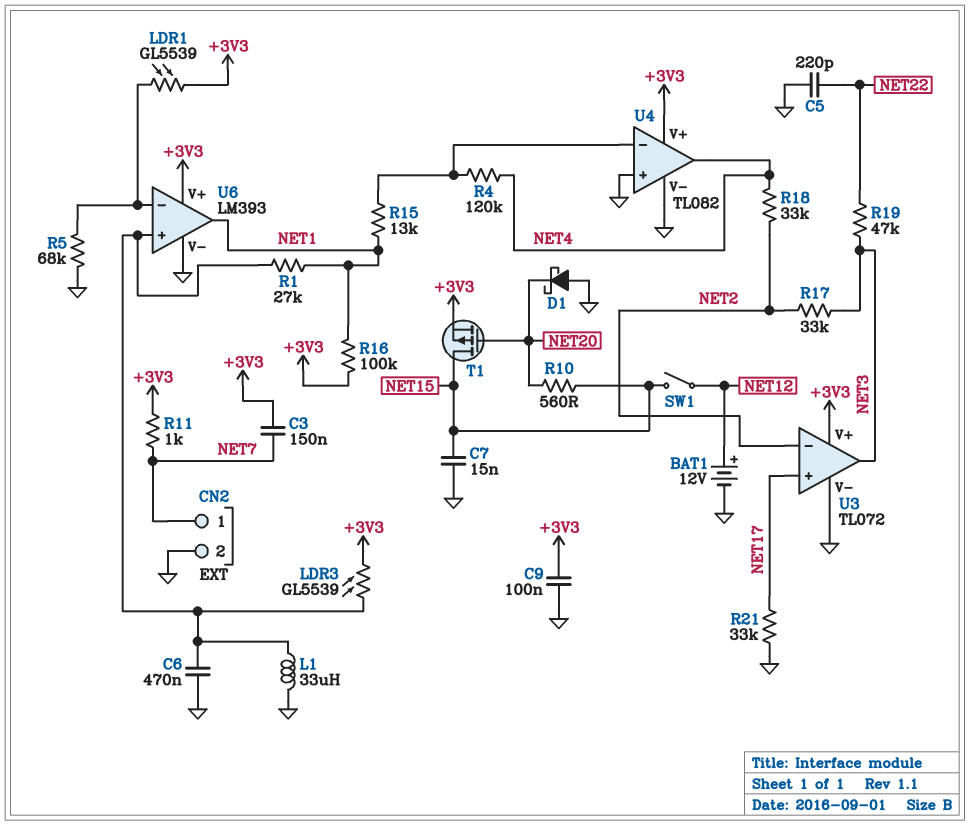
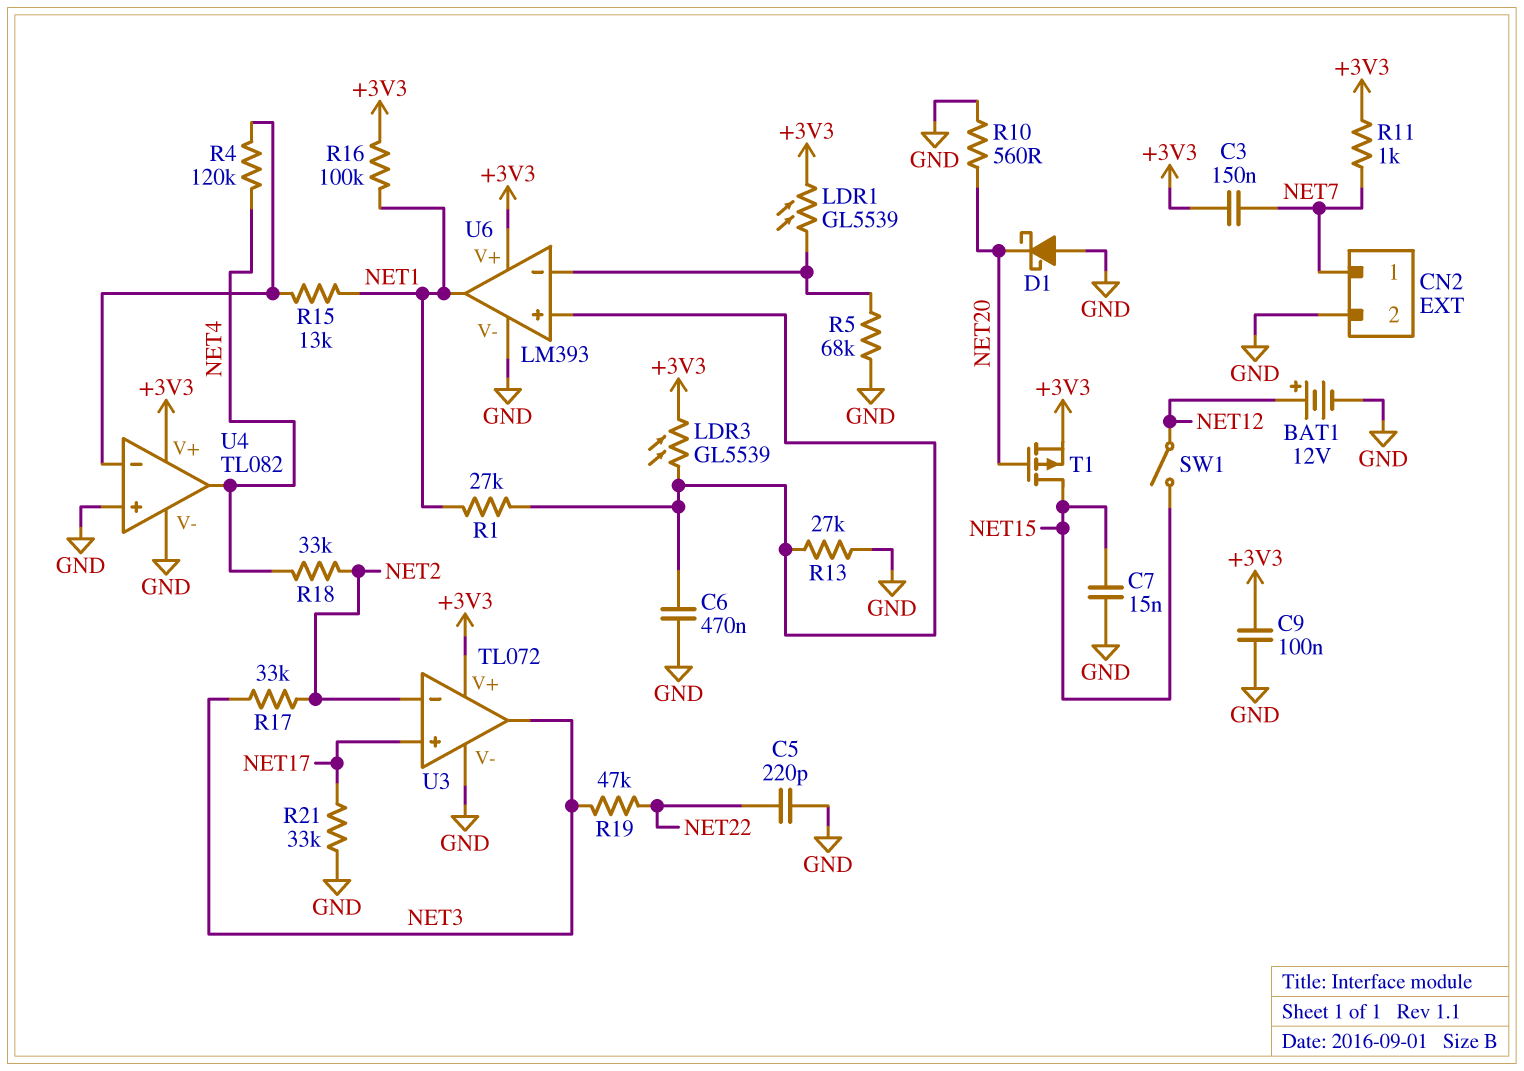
L1: 33uH (GND, U6/in+) -> none
R10: 560 (NET15, NET20) -> 560 (GND, NET20)
R13: none -> 27k (GND, U6/in+)

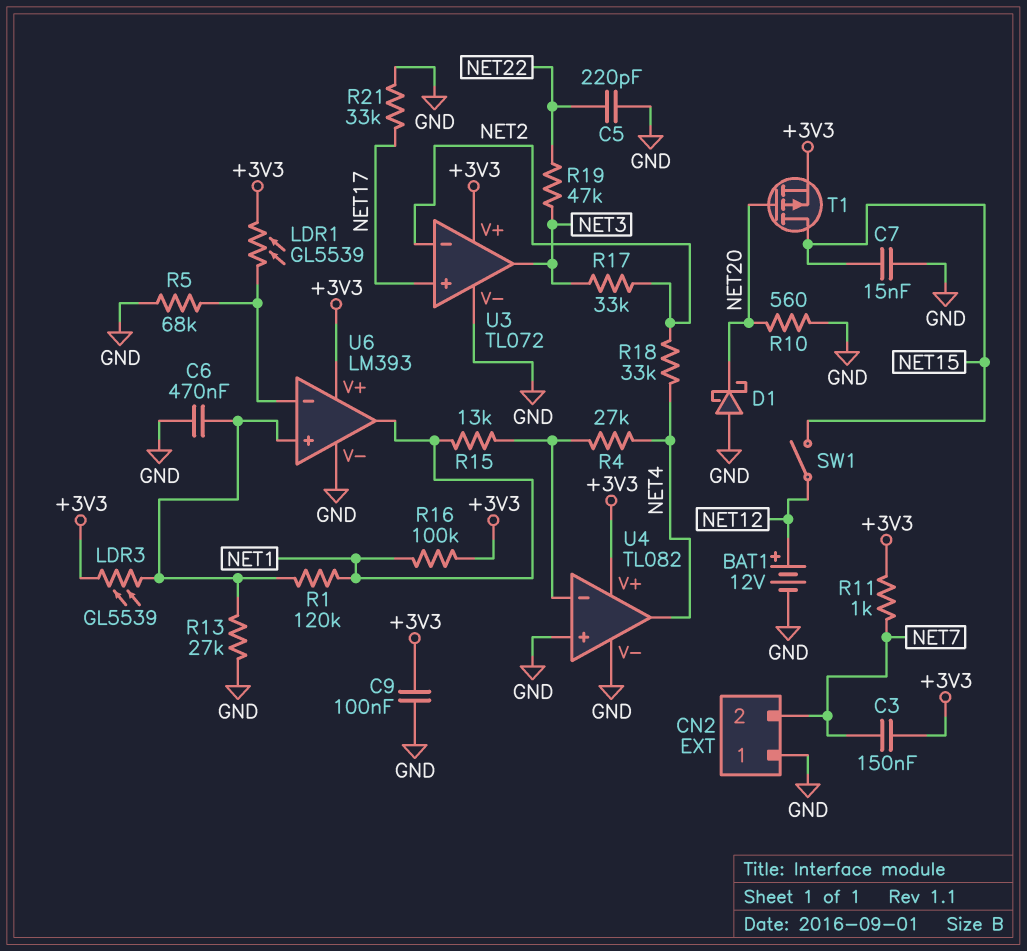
CN2 pin 1: NET7 -> GND
CN2 pin 2: GND -> NET7
R1: 27k (NET1, U6/in+) -> 120k (NET1, U6/in+)
R4: 120k (NET4, U4/in-) -> 27k (NET4, U4/in-)

